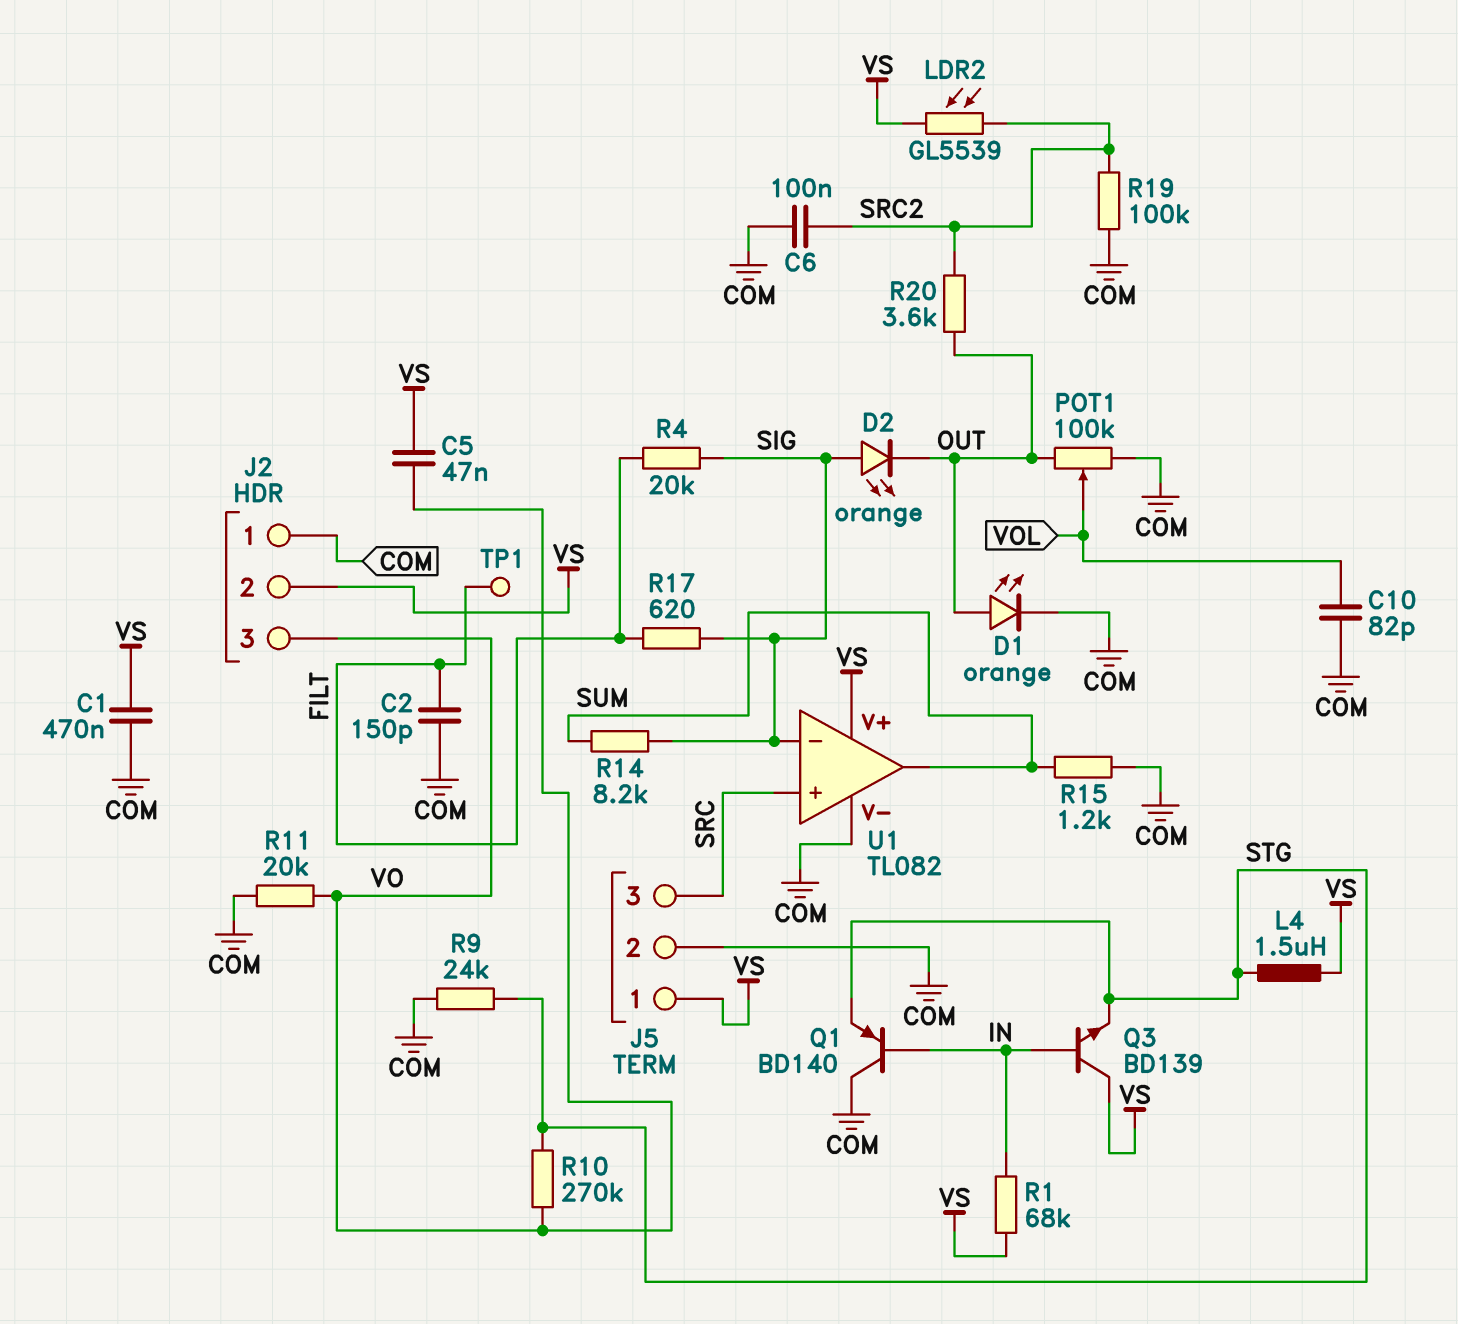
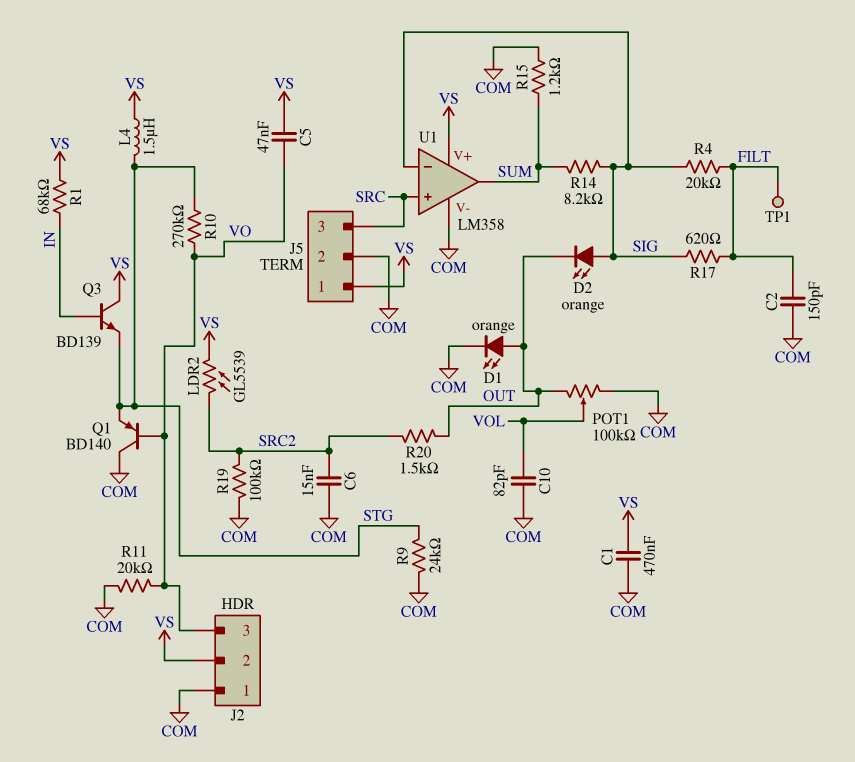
C6: 100nF (COM, SRC2) -> 15nF (COM, SRC2)
Q1: PNP BD140 (B IN, C COM, E STG) -> PNP BD140 (B VO, C COM, E STG)
R20: 3.6k (OUT, SRC2) -> 1.5k (OUT, SRC2)
U1: TL082 -> LM358

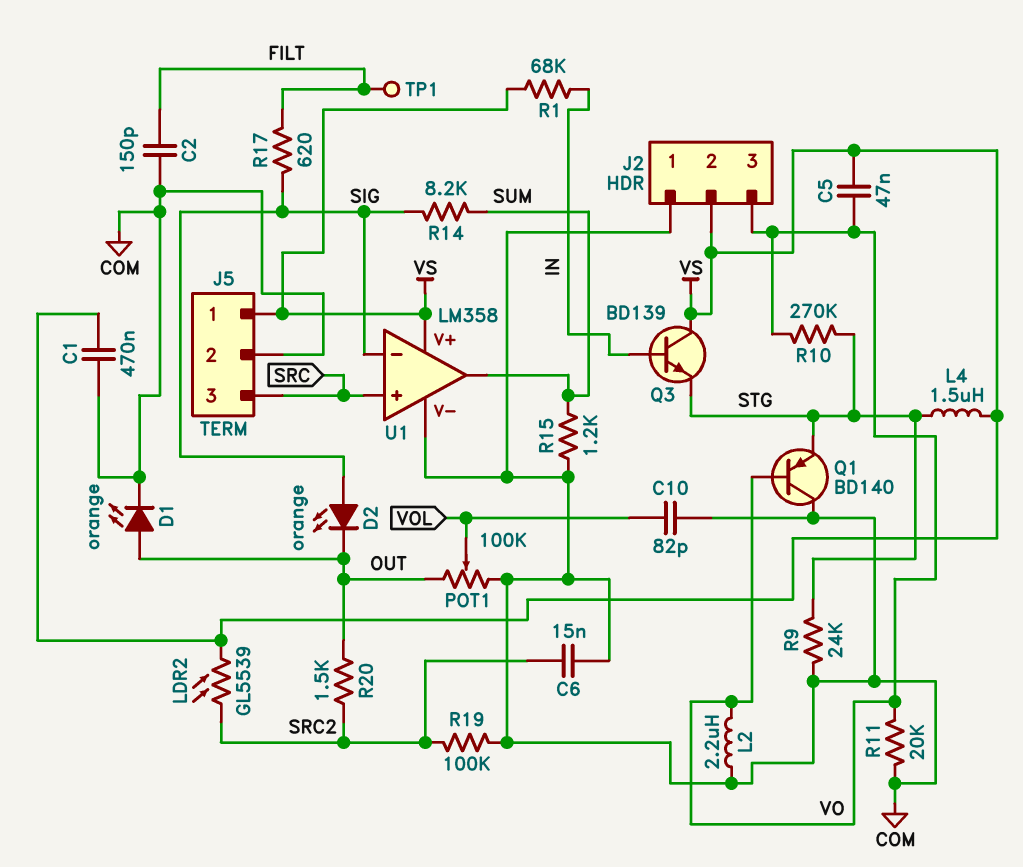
L2: none -> 2.2uH (COM, VO)
R4: 20k (FILT, SIG) -> none

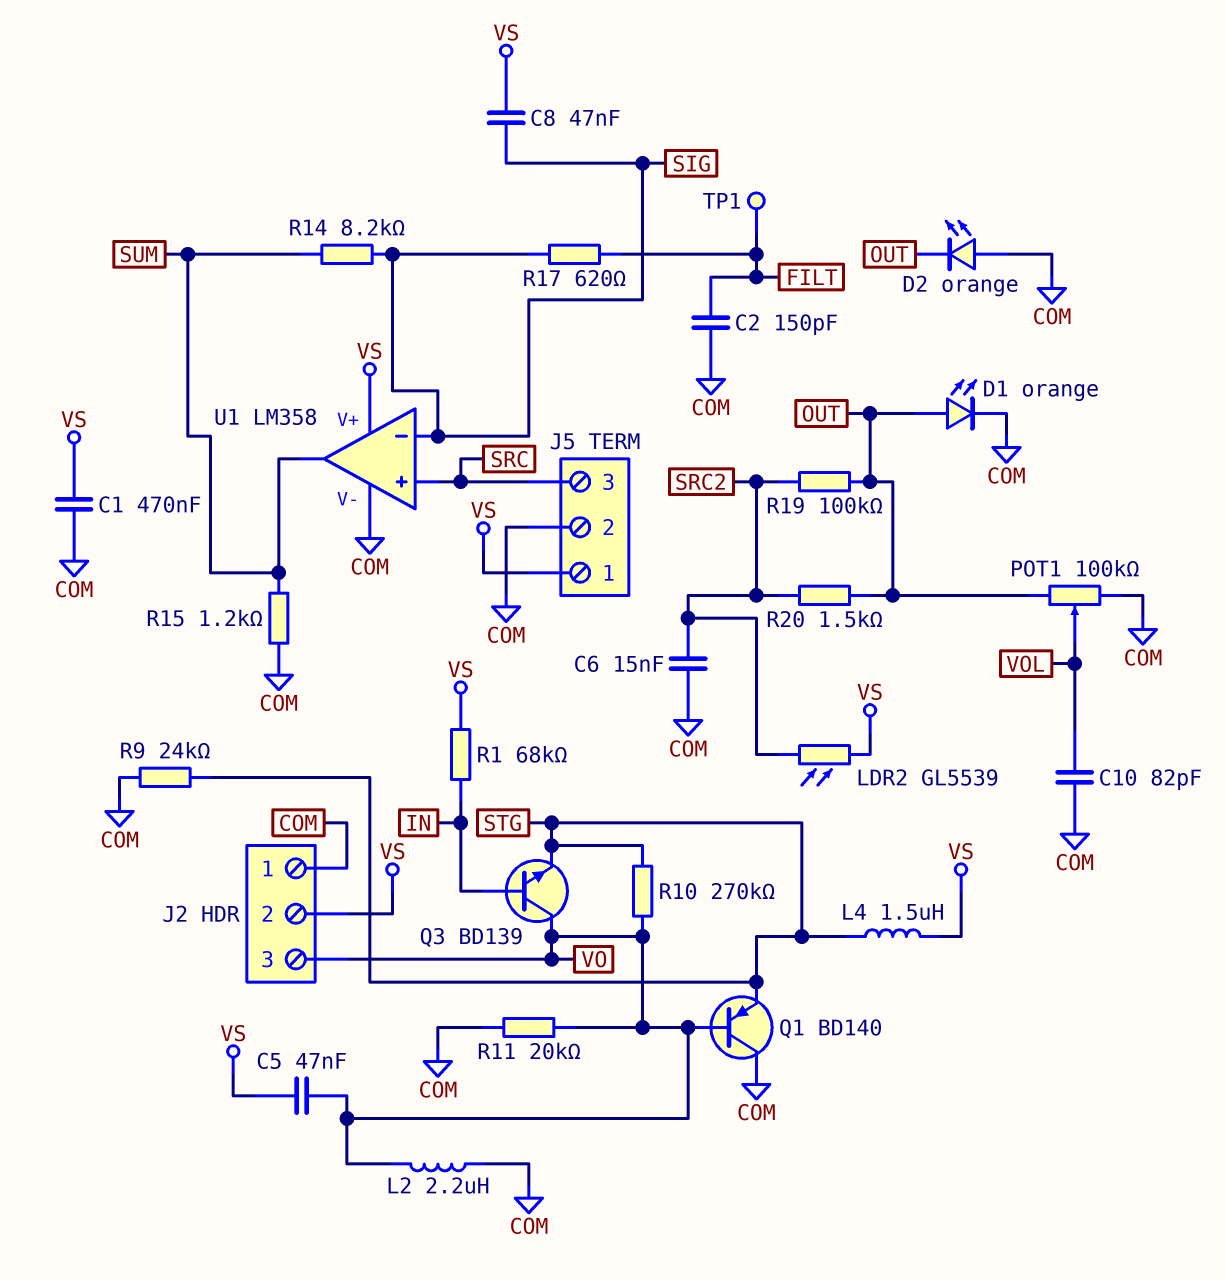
C8: none -> 47nF (SIG, VS)
D2: LED orange (A SIG, K OUT) -> LED orange (A COM, K OUT)
Q3: NPN BD139 (B IN, C VS, E STG) -> NPN BD139 (B IN, C VO, E STG)
R19: 100k (COM, SRC2) -> 100k (OUT, SRC2)

